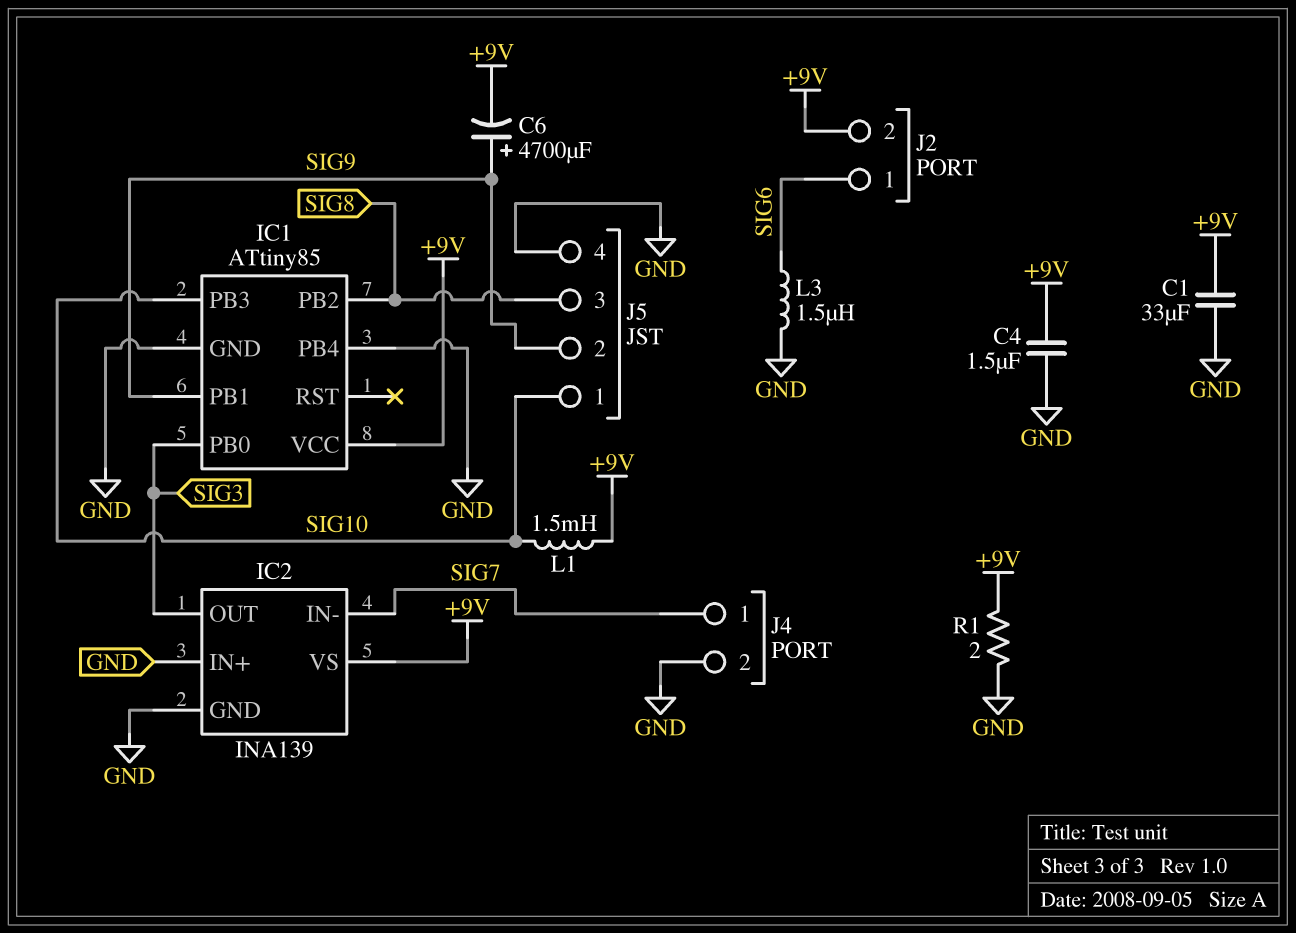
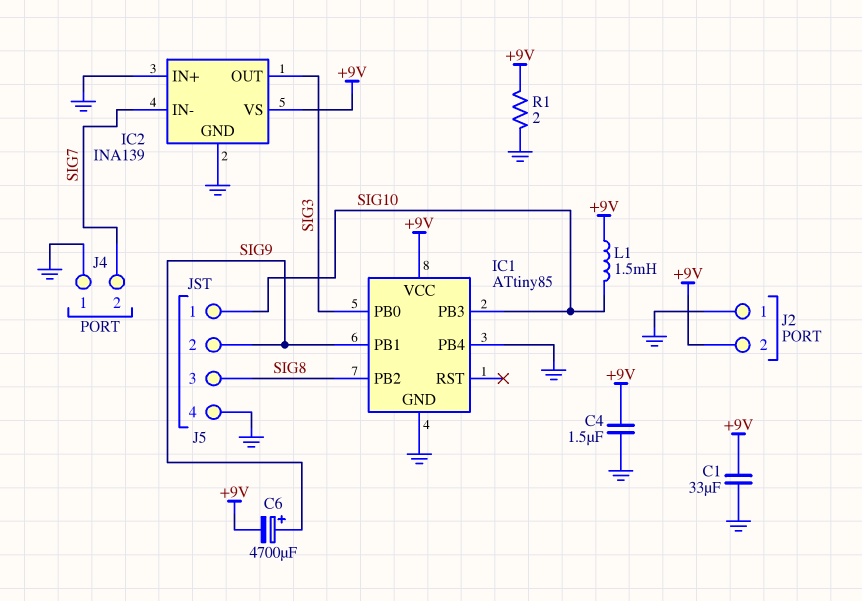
J2 pin 1: SIG6 -> GND
J4 pin 1: SIG7 -> GND
J4 pin 2: GND -> SIG7
L3: 1.5uH (GND, SIG6) -> none

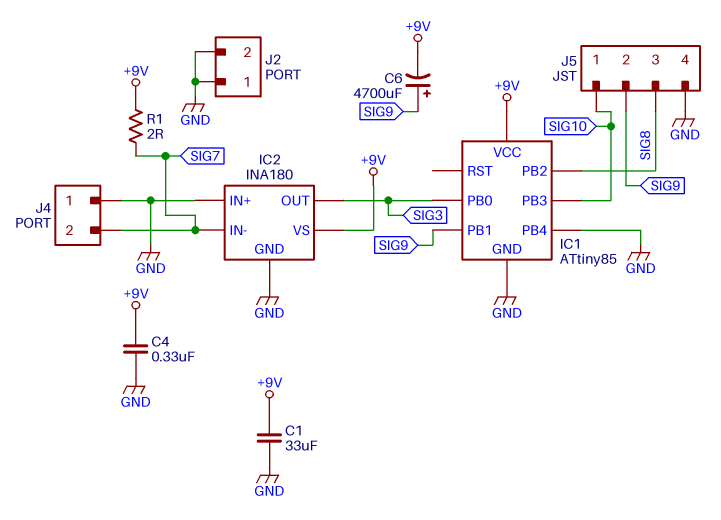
C4: 1.5uF (+9V, GND) -> 330nF (+9V, GND)
IC2: INA139 -> INA180
J2 pin 2: +9V -> GND
L1: 1.5mH (+9V, SIG10) -> none
R1: 2 (+9V, GND) -> 2 (+9V, SIG7)

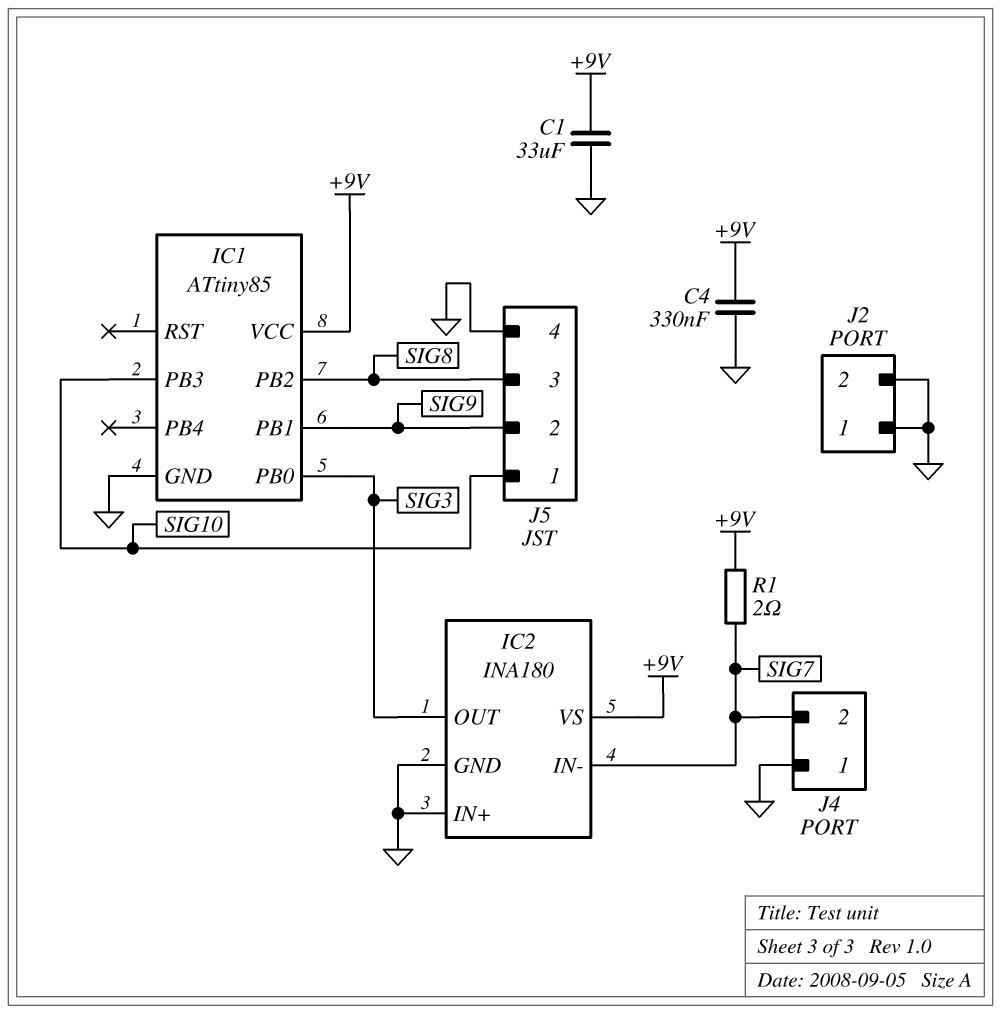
C6: 4700uF (plus SIG9, minus +9V) -> none
IC1 pin PB4: GND -> none

